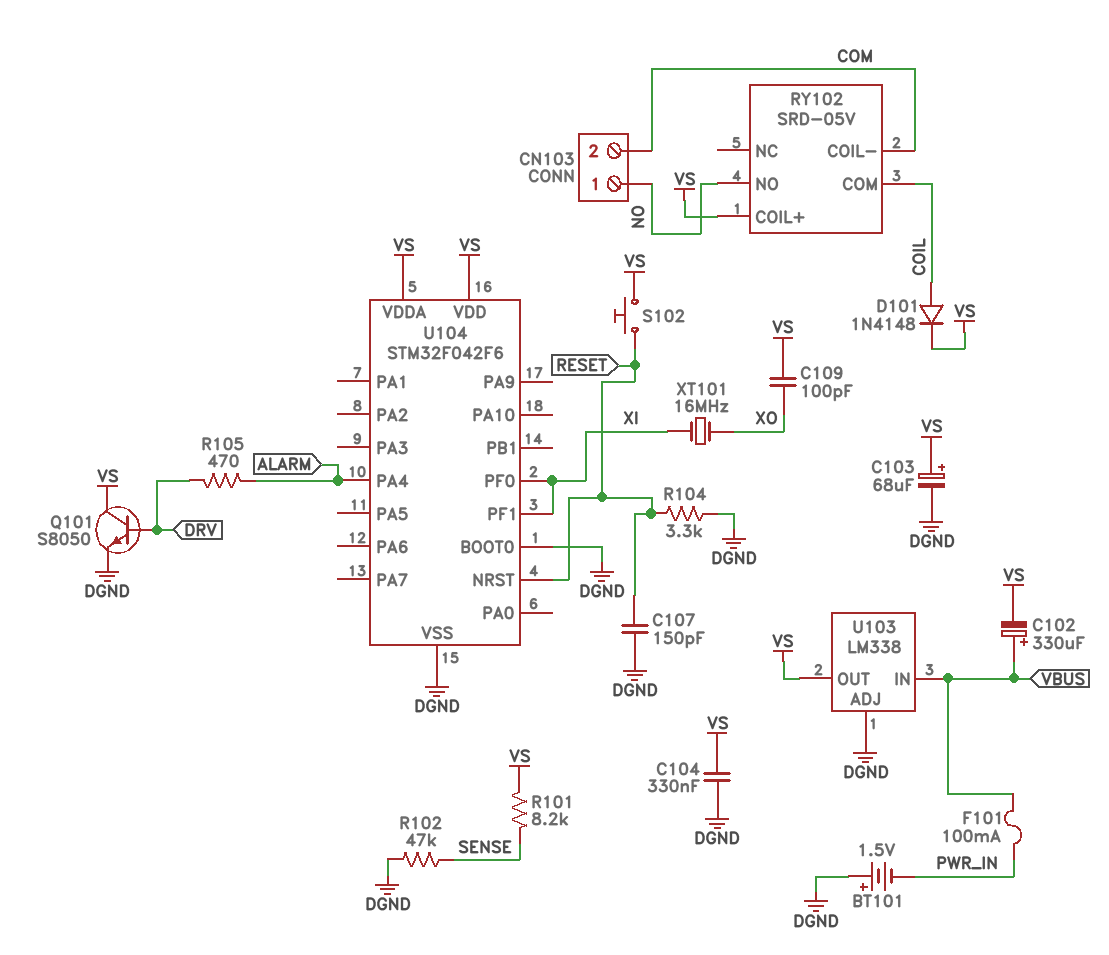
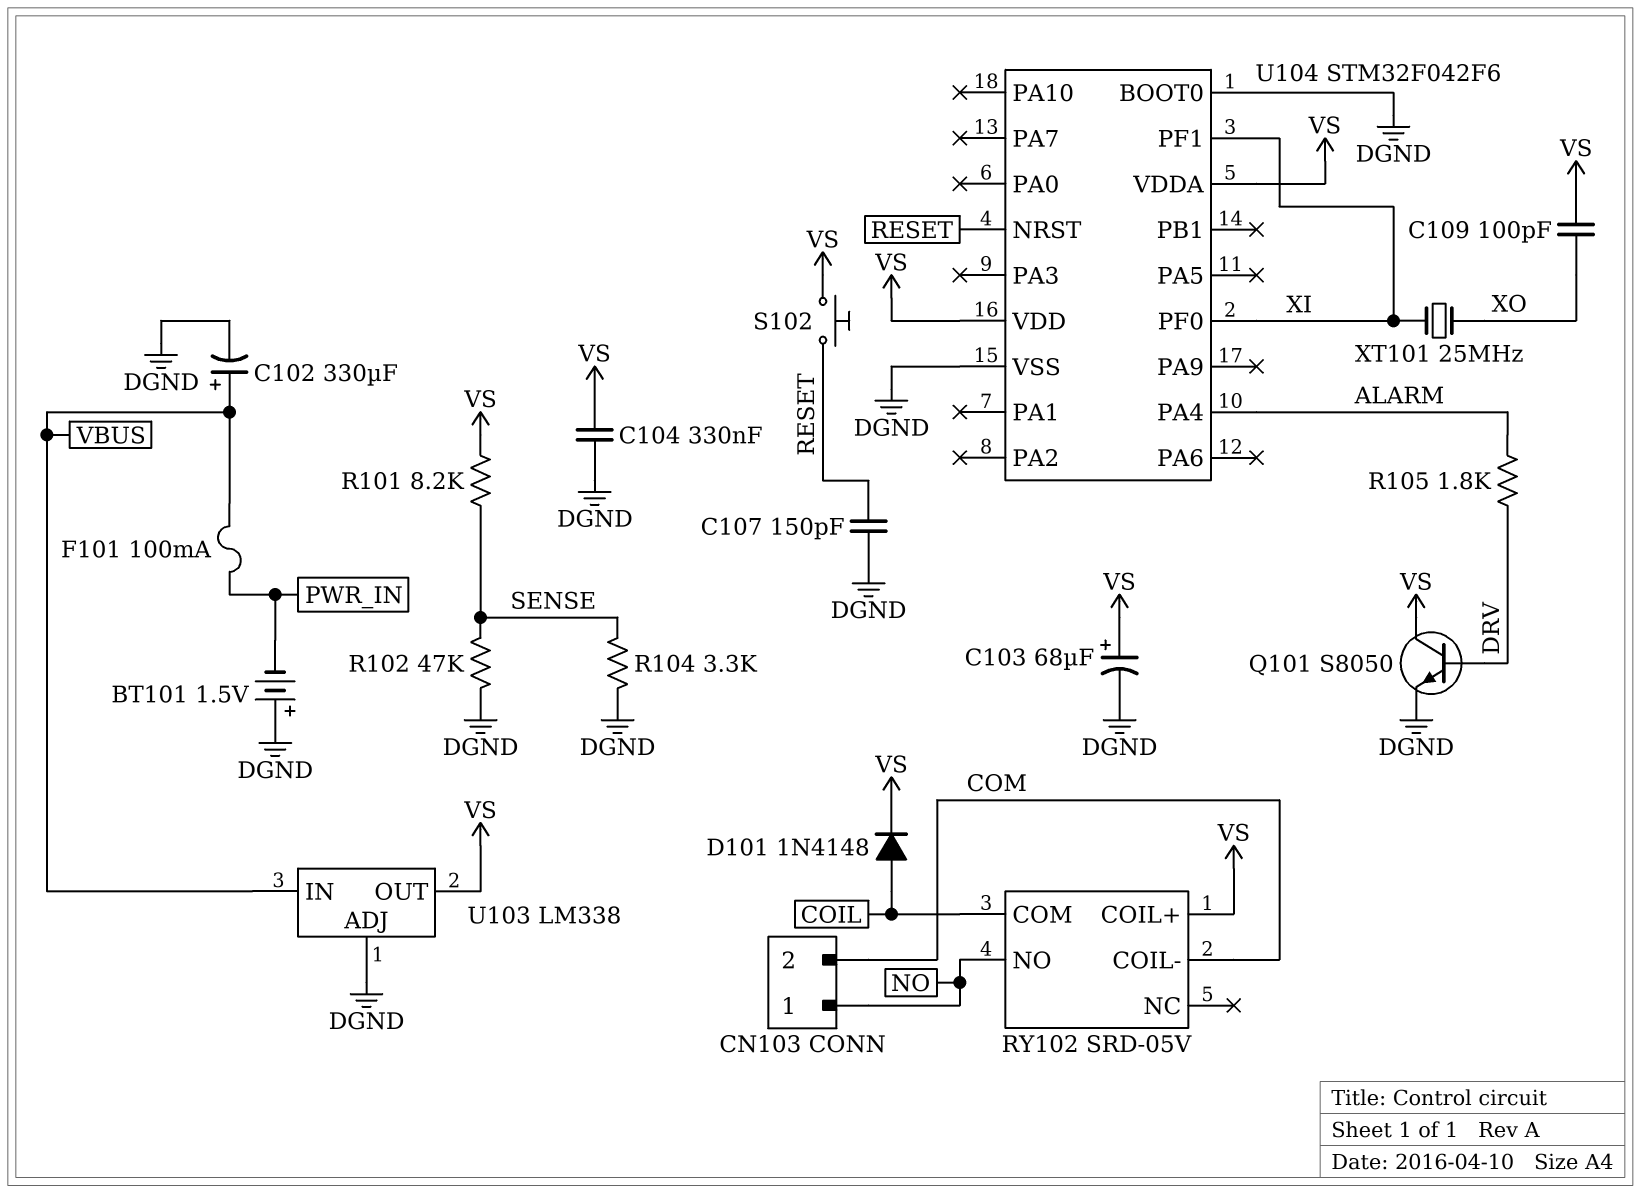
C102: 330uF (plus VBUS, minus VS) -> 330uF (plus VBUS, minus DGND)
R104: 3.3k (DGND, RESET) -> 3.3k (DGND, SENSE)
R105: 470 (ALARM, DRV) -> 1.8k (ALARM, DRV)
XT101: 16MHz (XI, XO) -> 25MHz (XI, XO)

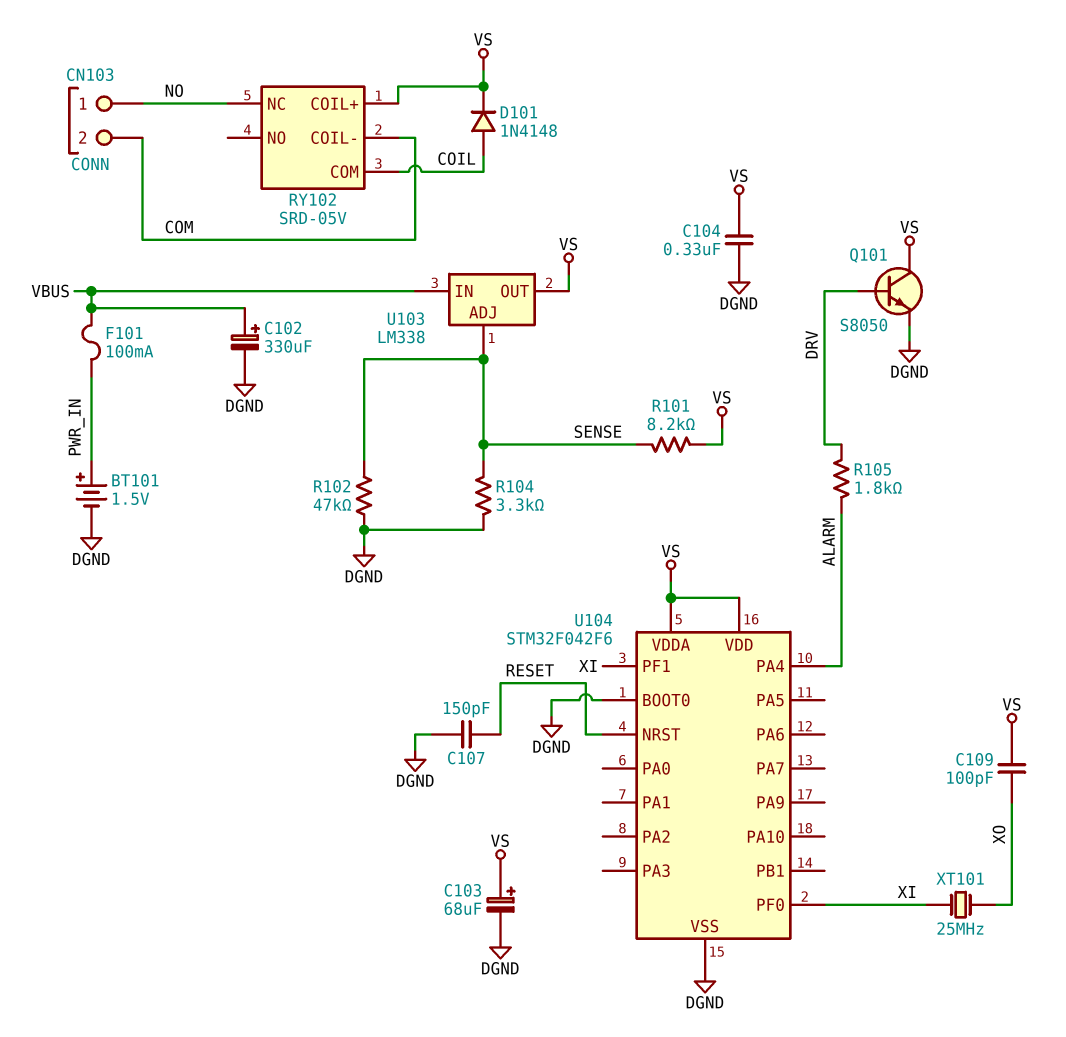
BT101: 1.5V (plus DGND, minus PWR_IN) -> 1.5V (plus PWR_IN, minus DGND)
RY102 pin NC: none -> NO
RY102 pin NO: NO -> none
S102: button (RESET, VS) -> none
U103 pin ADJ: DGND -> SENSE

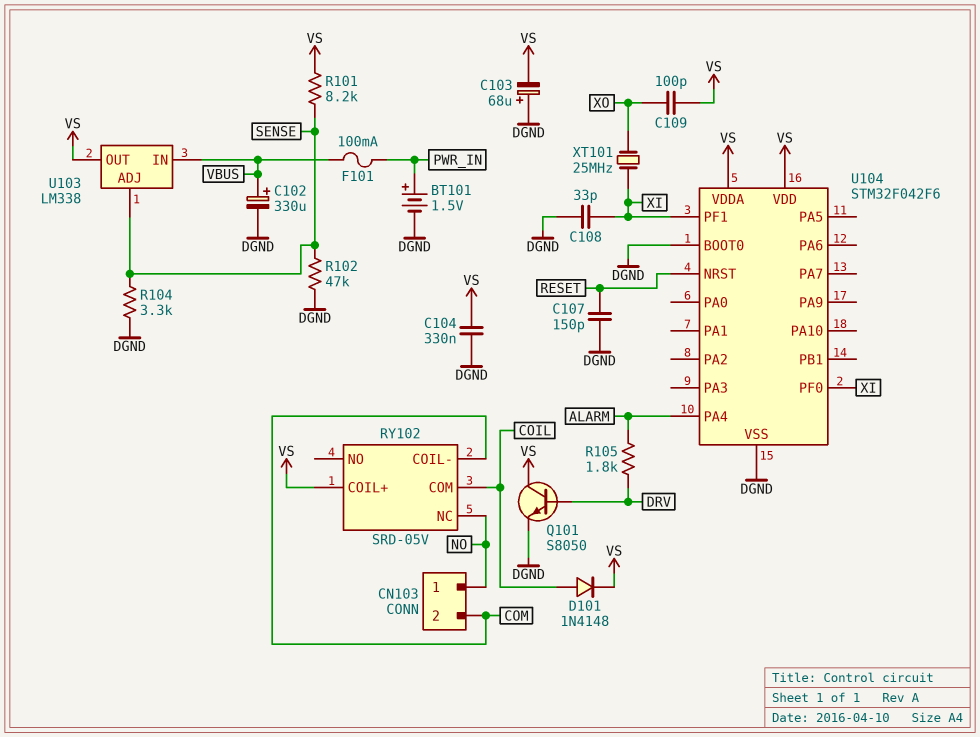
C103: 68uF (plus VS, minus DGND) -> 68uF (plus DGND, minus VS)
C108: none -> 33pF (DGND, XI)

